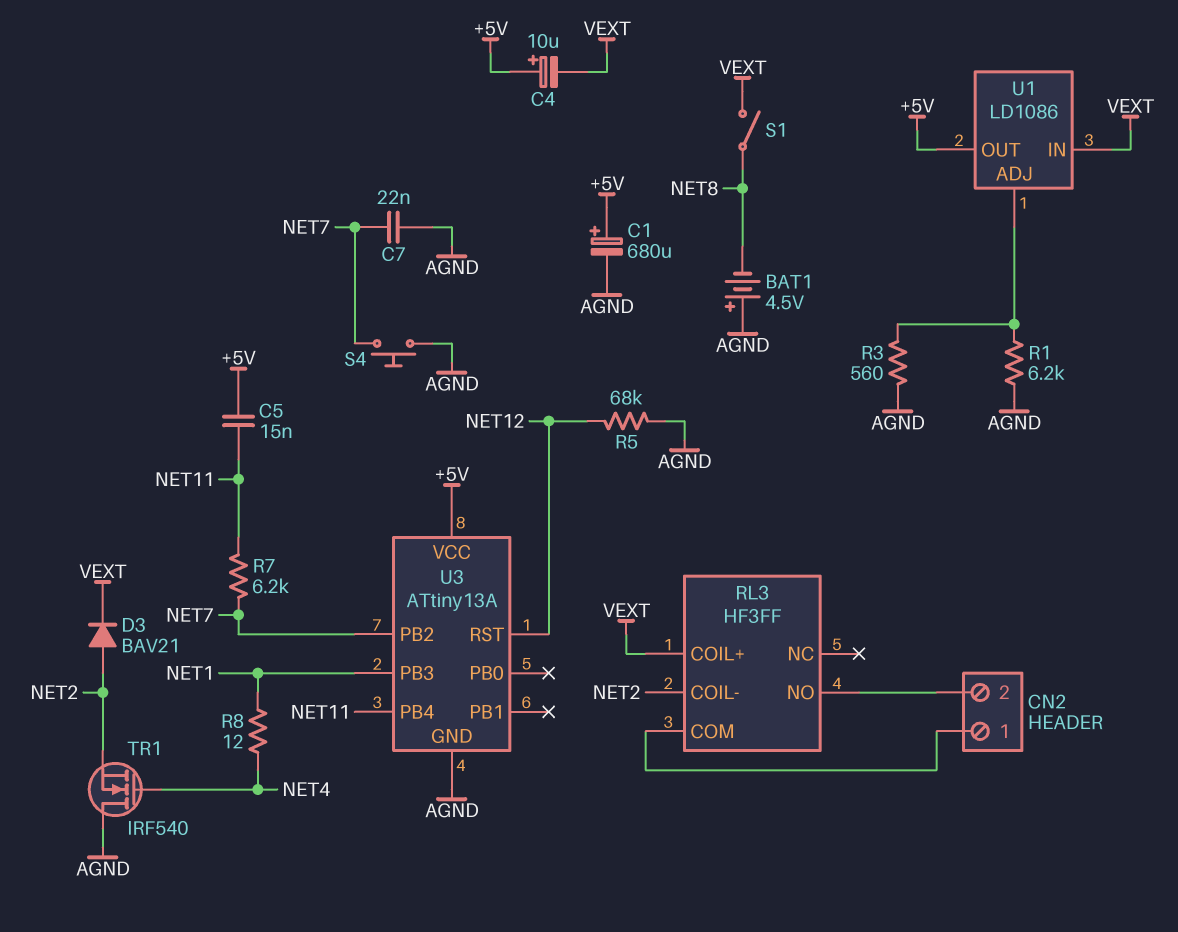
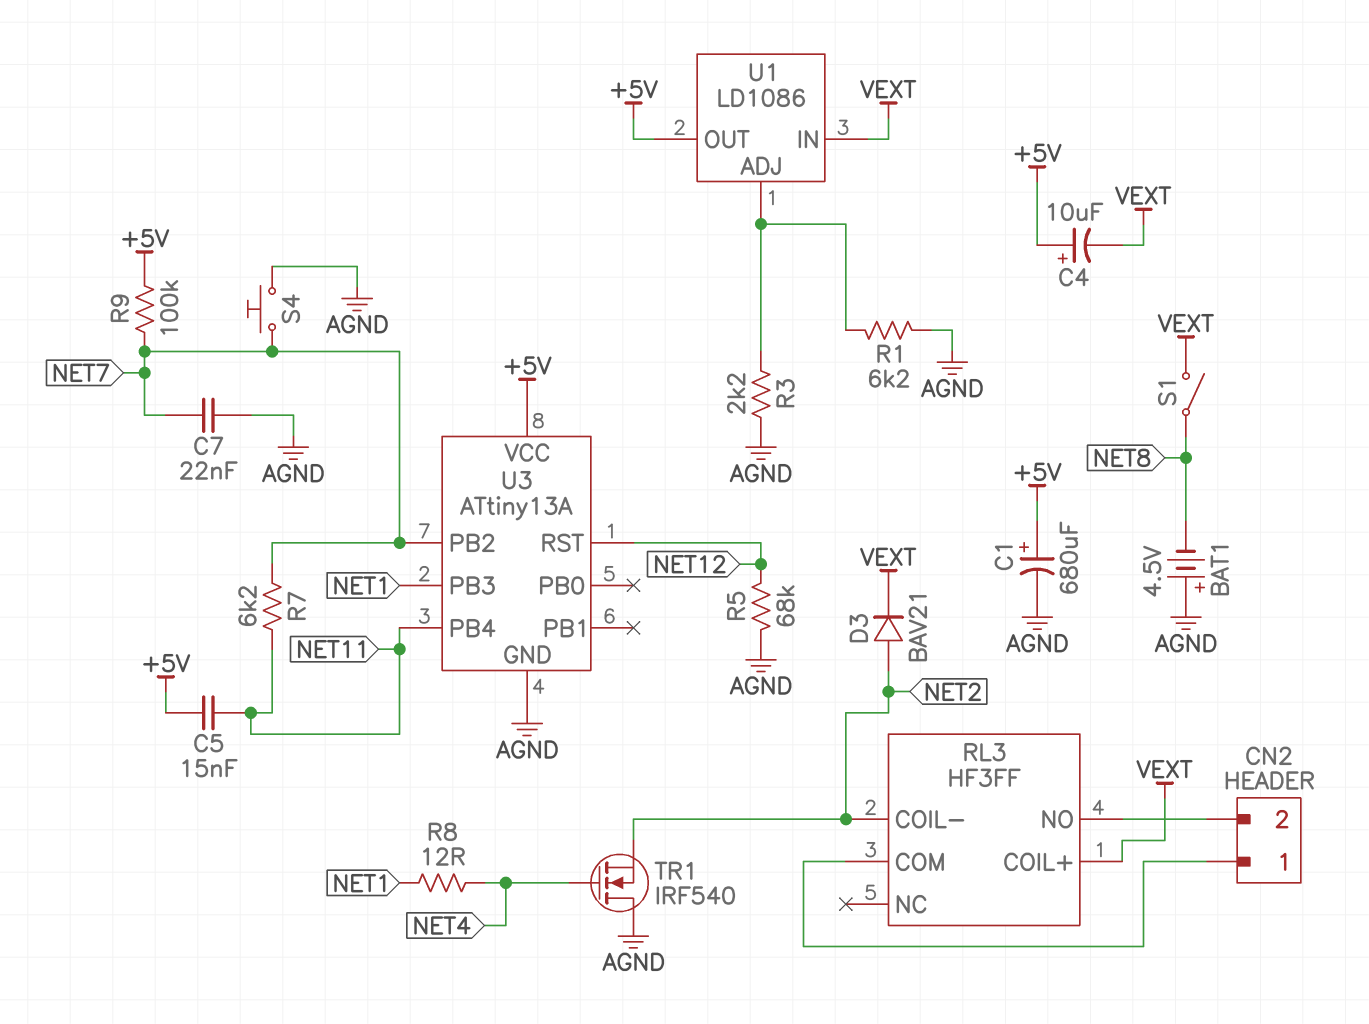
R3: 560 (AGND, U1/ADJ) -> 2.2k (AGND, U1/ADJ)
R9: none -> 100k (+5V, NET7)

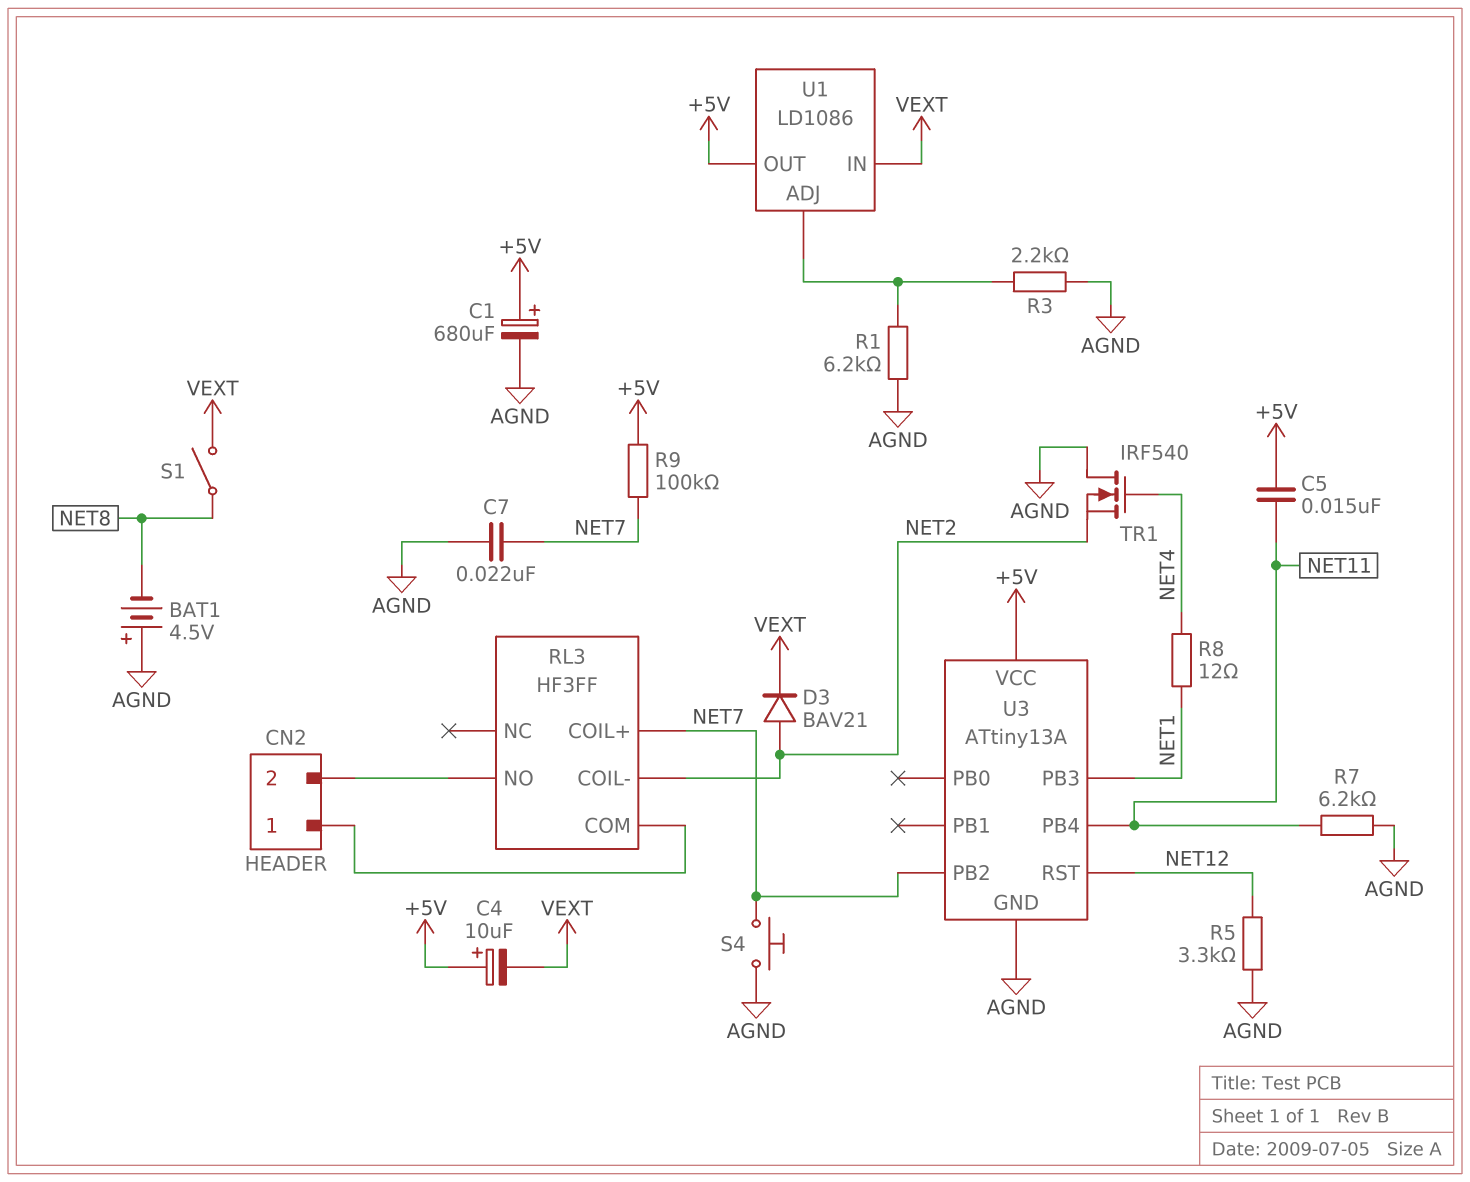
R5: 68k (AGND, NET12) -> 3.3k (AGND, NET12)
R7: 6.2k (NET7, NET11) -> 6.2k (AGND, NET11)
RL3 pin COIL+: VEXT -> NET7

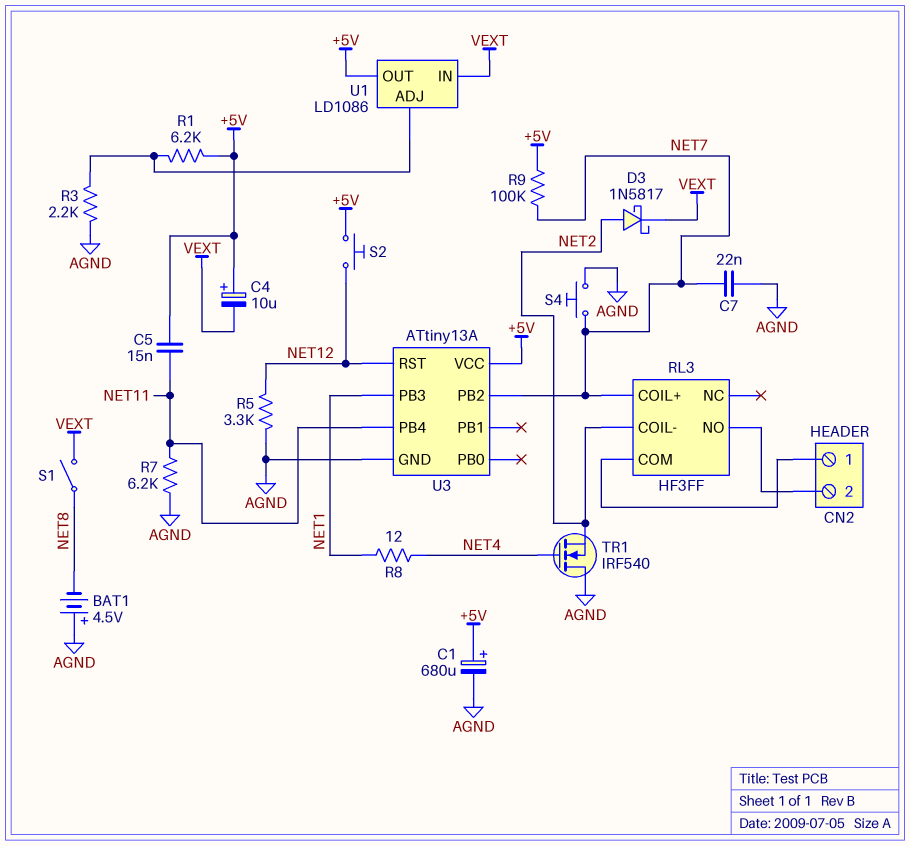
D3: diode BAV21 (A NET2, K VEXT) -> schottky 1N5817 (A NET2, K VEXT)
R1: 6.2k (AGND, U1/ADJ) -> 6.2k (+5V, U1/ADJ)
S2: none -> button (+5V, NET12)

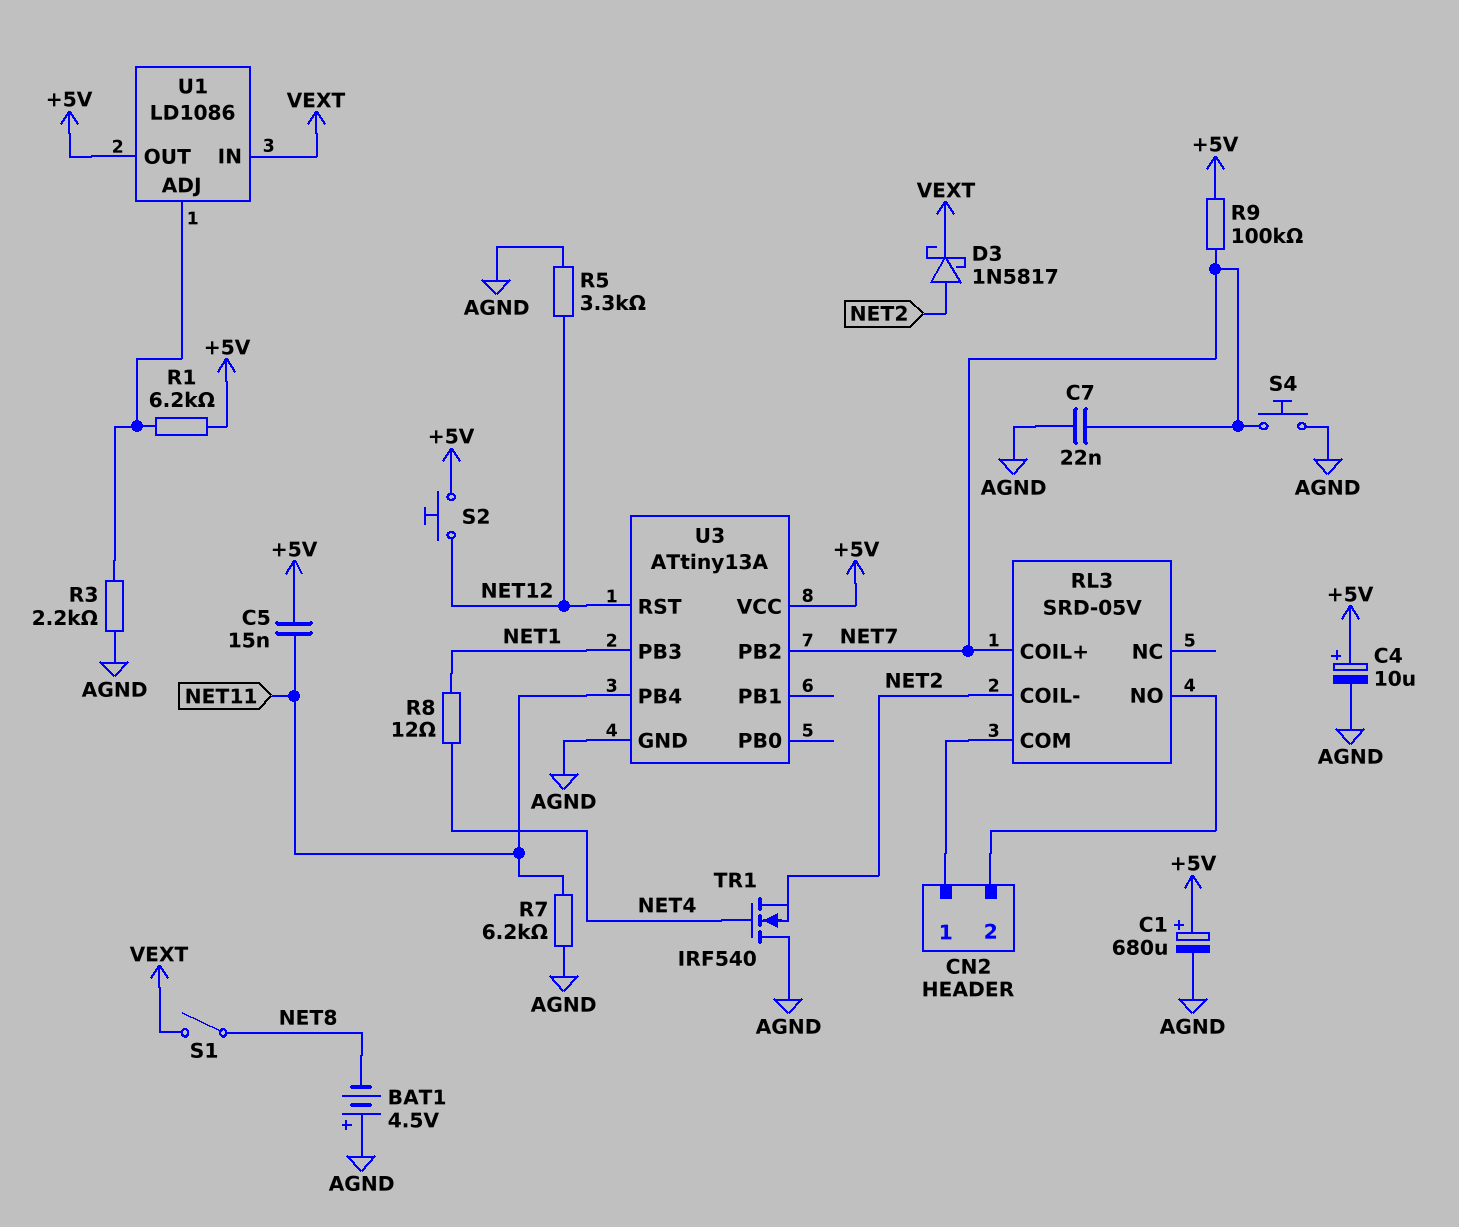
C4: 10uF (plus +5V, minus VEXT) -> 10uF (plus +5V, minus AGND)
RL3: HF3FF -> SRD-05V

